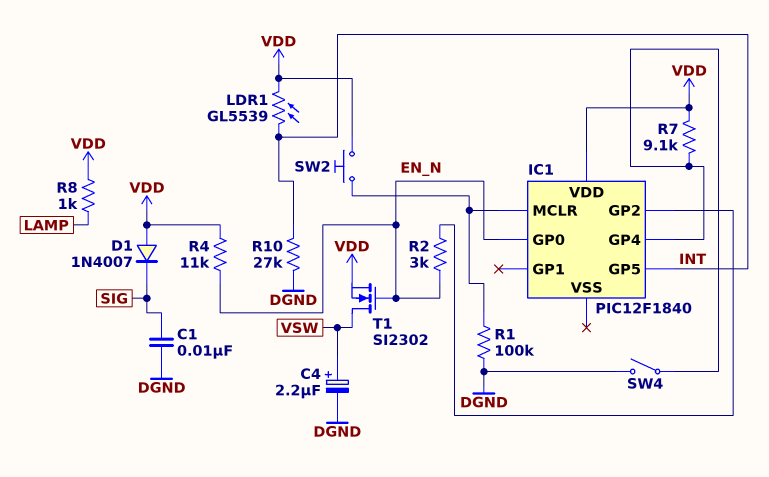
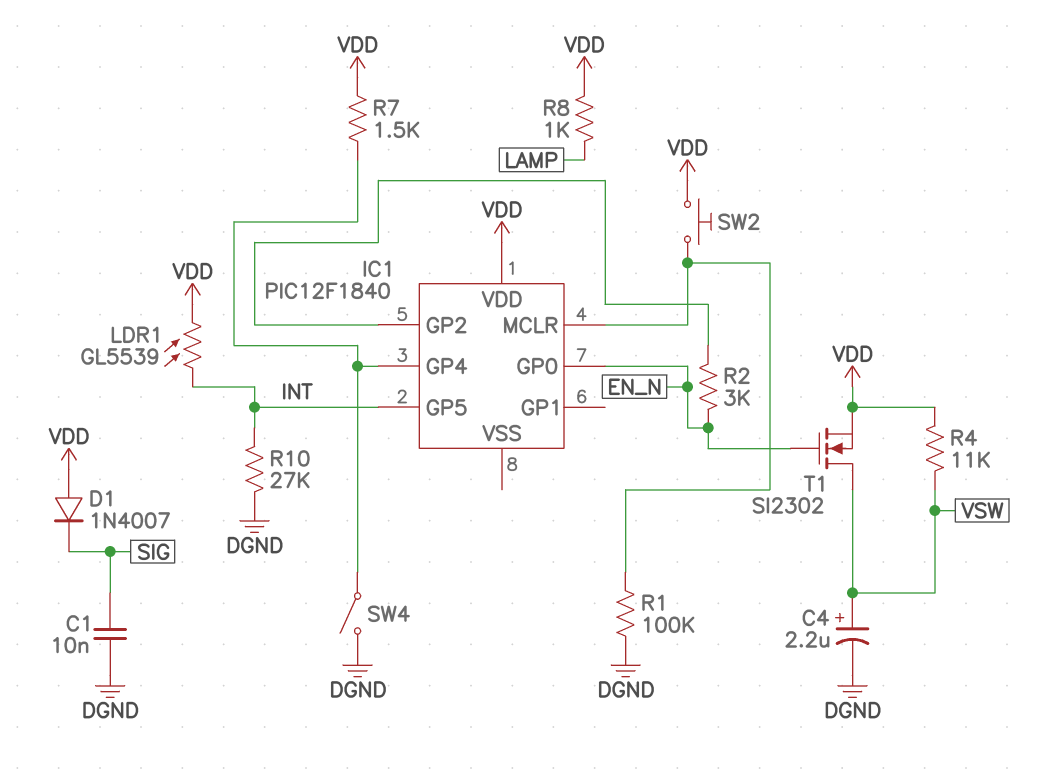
R4: 11k (EN_N, VDD) -> 11k (VDD, VSW)
R7: 9.1k (IC1/GP4, VDD) -> 1.5k (IC1/GP4, VDD)

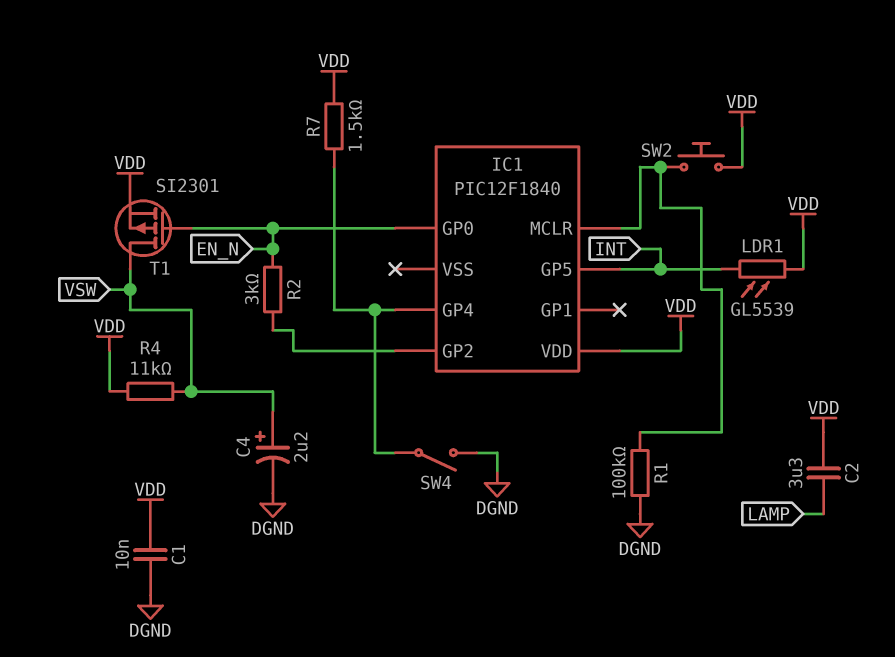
C1: 10nF (DGND, SIG) -> 10nF (DGND, VDD)
C2: none -> 3.3uF (LAMP, VDD)
D1: diode 1N4007 (A VDD, K SIG) -> none
R8: 1k (LAMP, VDD) -> none
R10: 27k (DGND, INT) -> none
T1: NMOS SI2302 (G EN_N, D VSW, S VDD) -> PMOS SI2301 (G EN_N, D VSW, S VDD)

